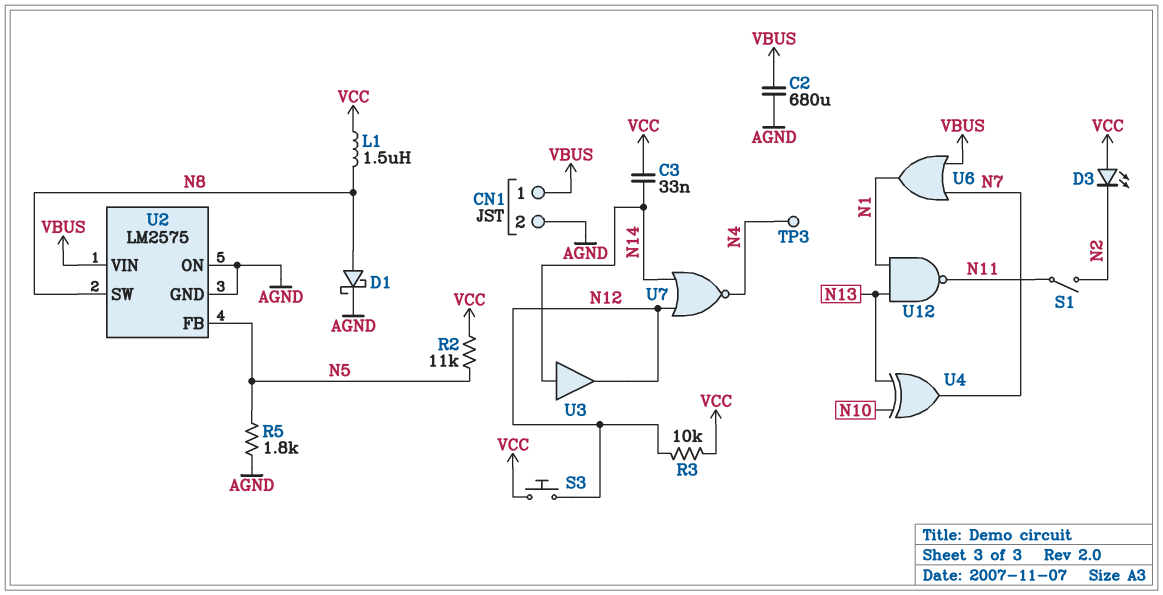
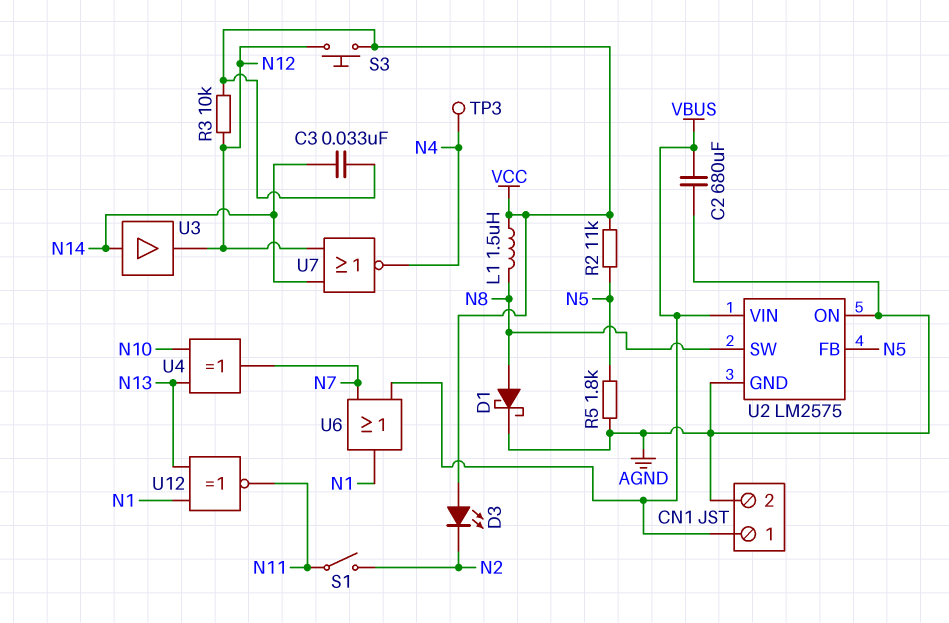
U12: NAND (in N1, in N13, out N11) -> XNOR (in N1, in N13, out N11)

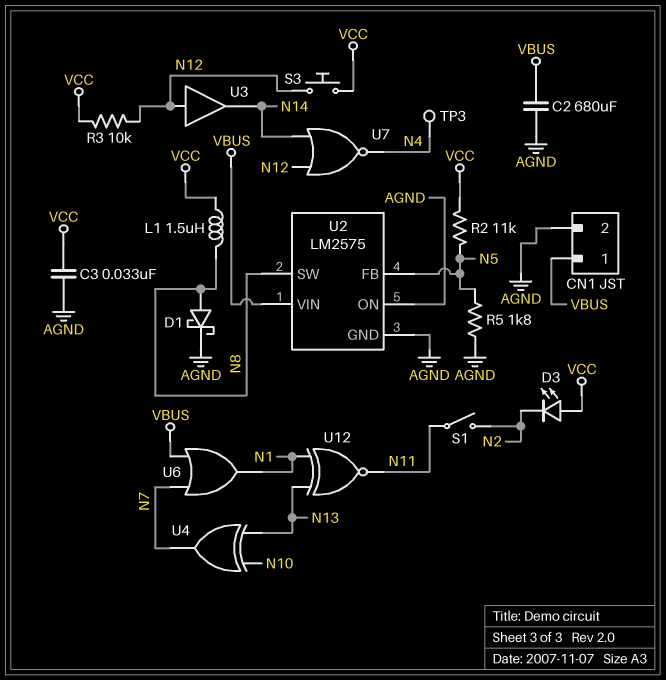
C3: 33nF (N14, VCC) -> 33nF (AGND, VCC)
U3: buffer (in N14, out N12) -> buffer (in N12, out N14)

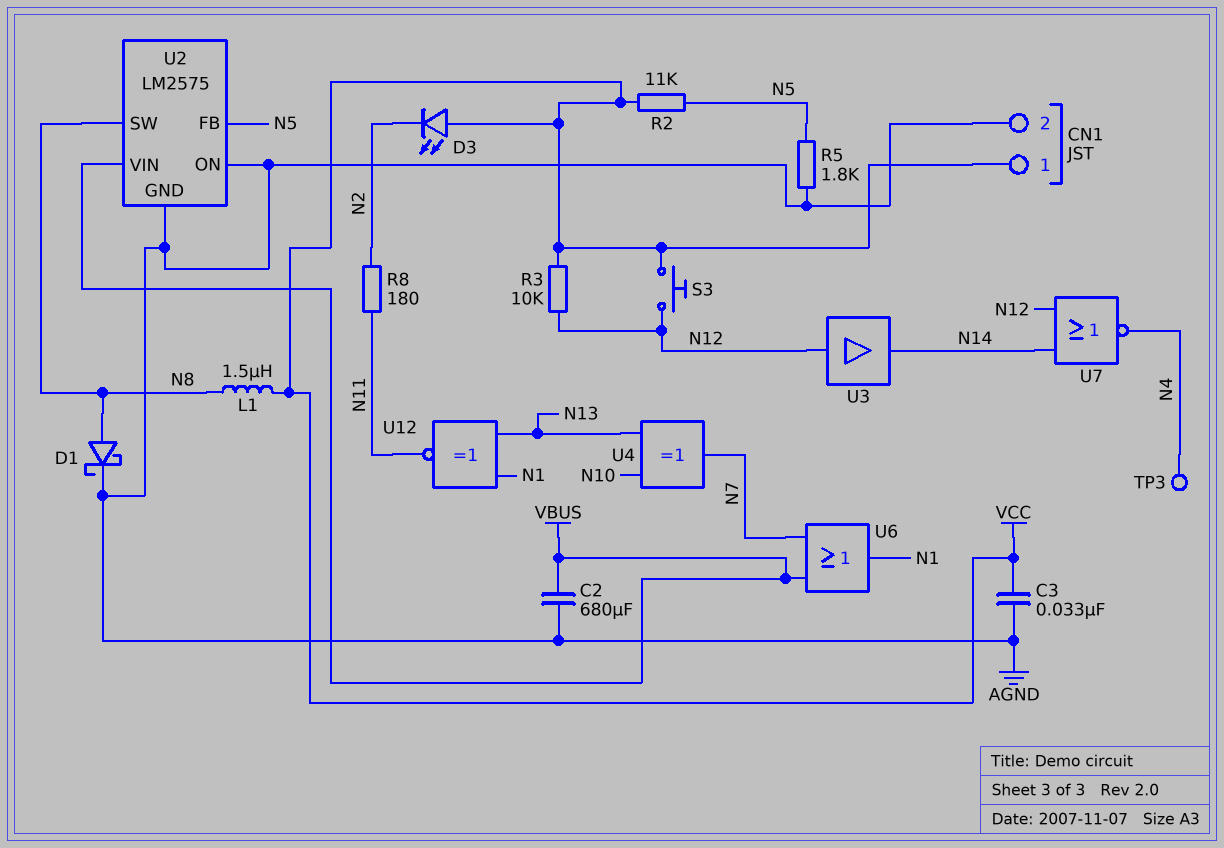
CN1 pin 1: VBUS -> VCC
R8: none -> 180 (N2, N11)
S1: switch (N2, N11) -> none

